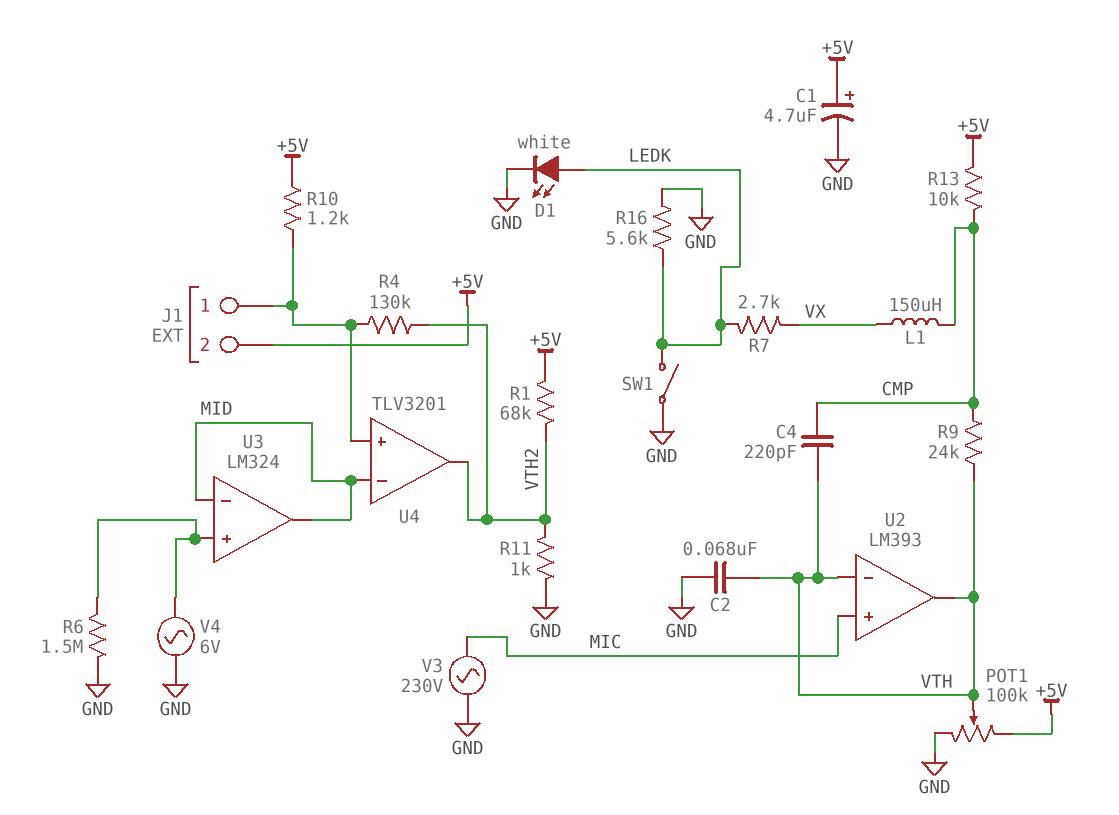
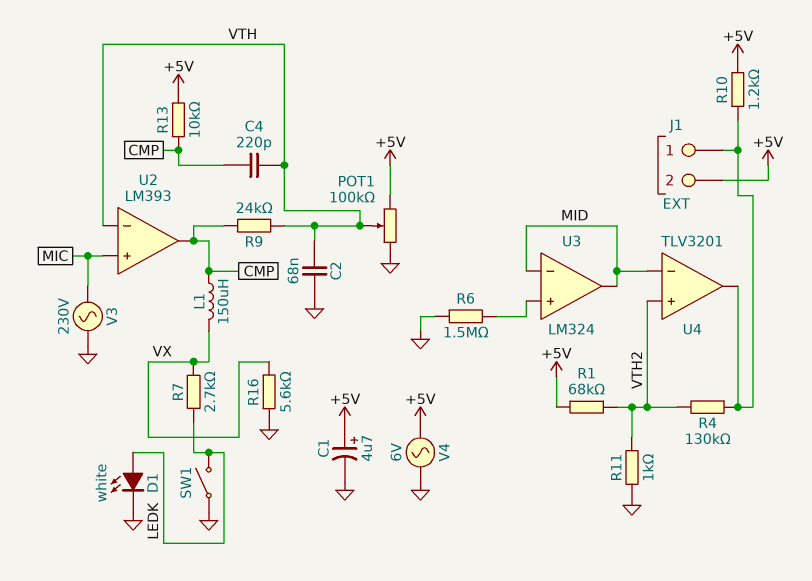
R16: 5.6k (GND, LEDK) -> 5.6k (GND, VX)
U2 pin out: VTH -> CMP
U4 pin in+: J1/1 -> VTH2
U4 pin out: VTH2 -> J1/1
V4: AC 6V (GND, U3/in+) -> AC 6V (+5V, GND)

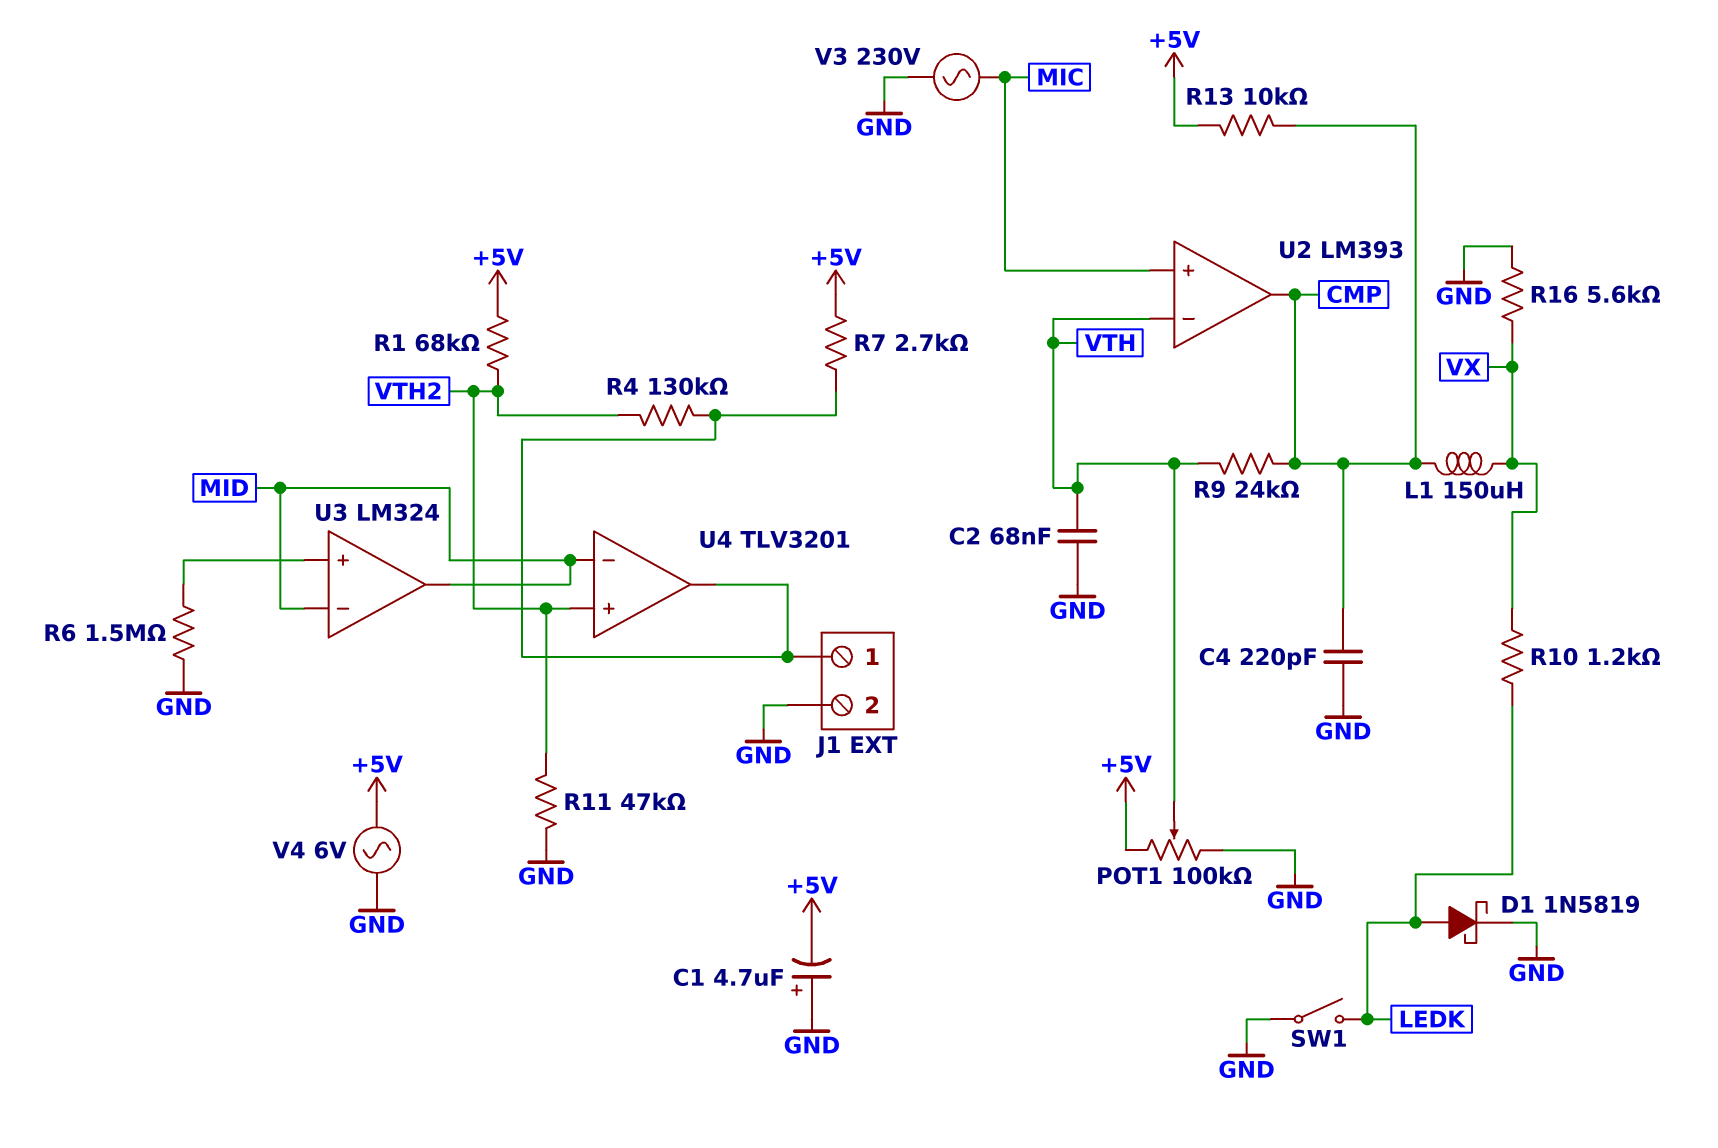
C1: 4.7uF (plus +5V, minus GND) -> 4.7uF (plus GND, minus +5V)
C4: 220pF (CMP, VTH) -> 220pF (CMP, GND)
D1: LED white (A LEDK, K GND) -> schottky 1N5819 (A LEDK, K GND)
J1 pin 2: +5V -> GND
R7: 2.7k (LEDK, VX) -> 2.7k (+5V, J1/1)
R10: 1.2k (+5V, J1/1) -> 1.2k (LEDK, VX)
R11: 1k (GND, VTH2) -> 47k (GND, VTH2)

